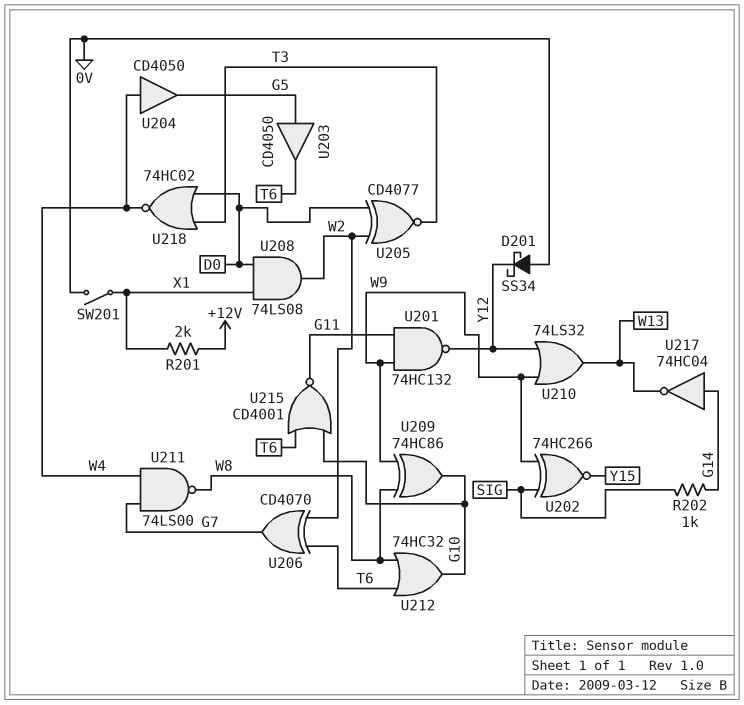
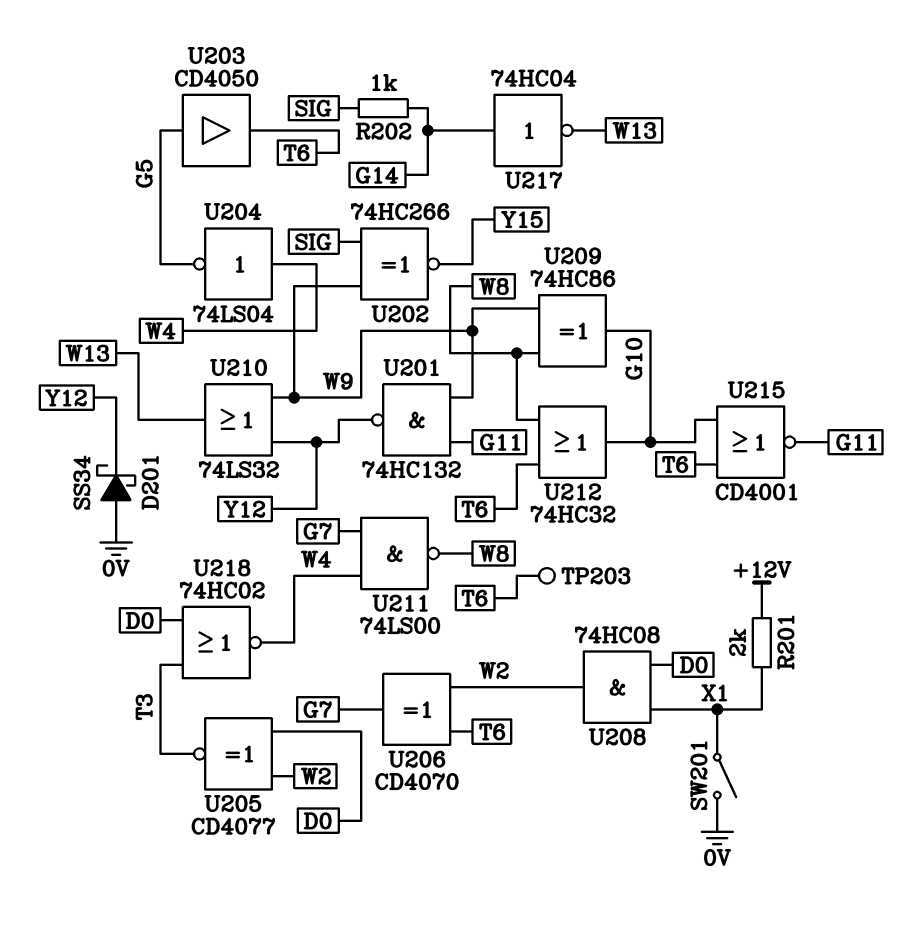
TP203: none -> test point (T6)
U204: buffer CD4050 (in W4, out G5) -> NOT 74LS04 (in W4, out G5)
U208: AND 74LS08 (in D0, in X1, out W2) -> AND 74HC08 (in D0, in X1, out W2)

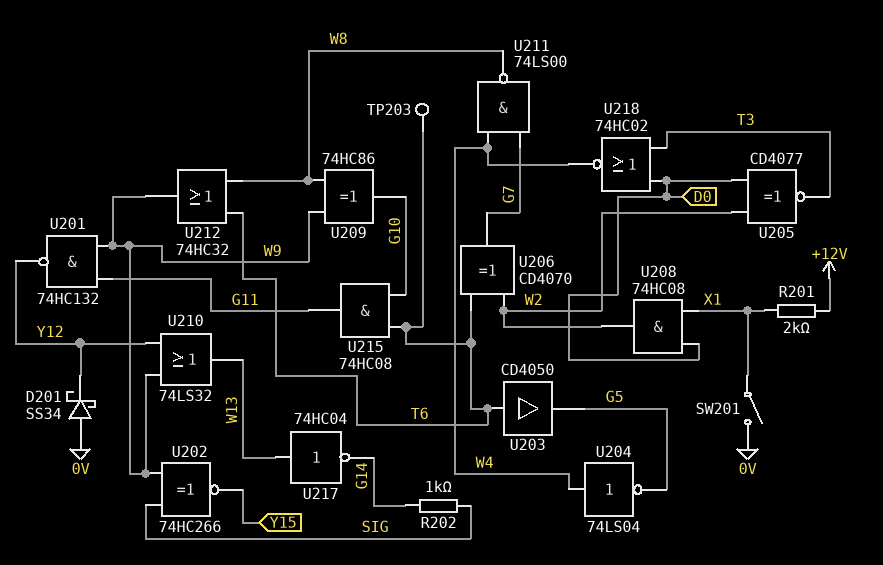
U203: buffer CD4050 (in G5, out T6) -> buffer CD4050 (in T6, out G5)
U212: OR 74HC32 (in T6, in W8, out G10) -> OR 74HC32 (in T6, in W8, out W9)
U215: NOR CD4001 (in G10, in T6, out G11) -> AND 74HC08 (in G10, in T6, out G11)
U217: NOT 74HC04 (in G14, out W13) -> NOT 74HC04 (in W13, out G14)

